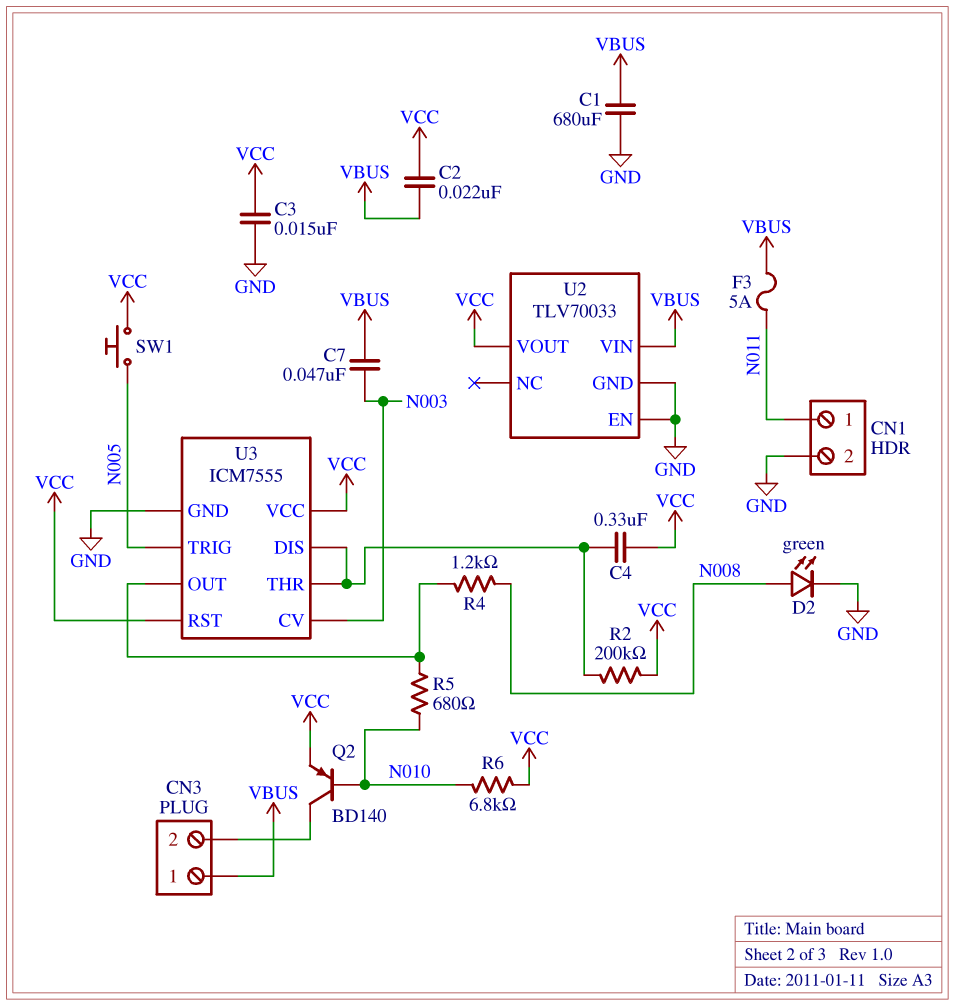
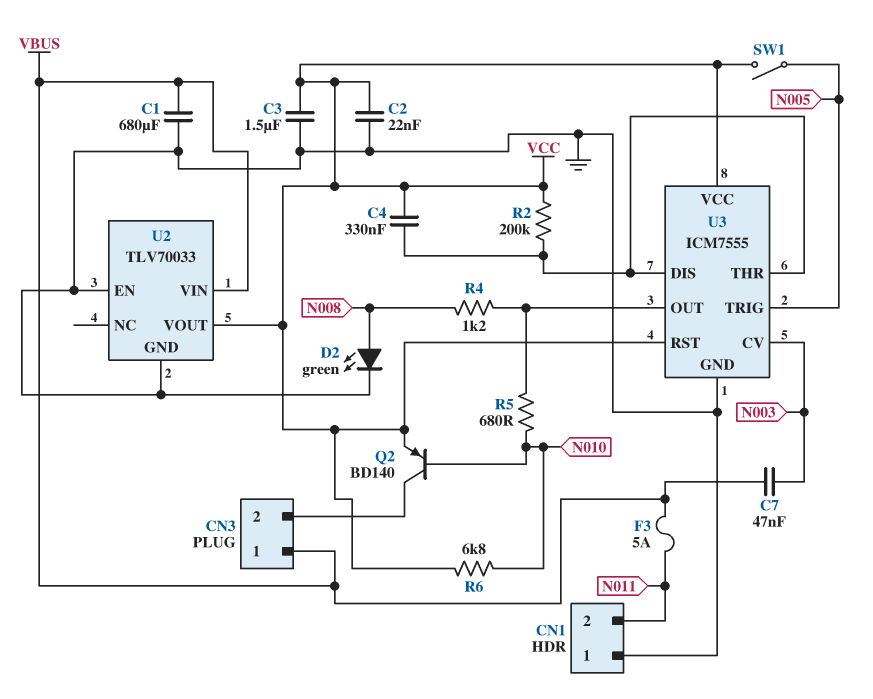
C2: 22nF (VBUS, VCC) -> 22nF (GND, VCC)
C3: 15nF (GND, VCC) -> 1.5uF (GND, VCC)
CN1 pin 1: N011 -> GND
CN1 pin 2: GND -> N011
SW1: button (N005, VCC) -> switch (N005, VCC)

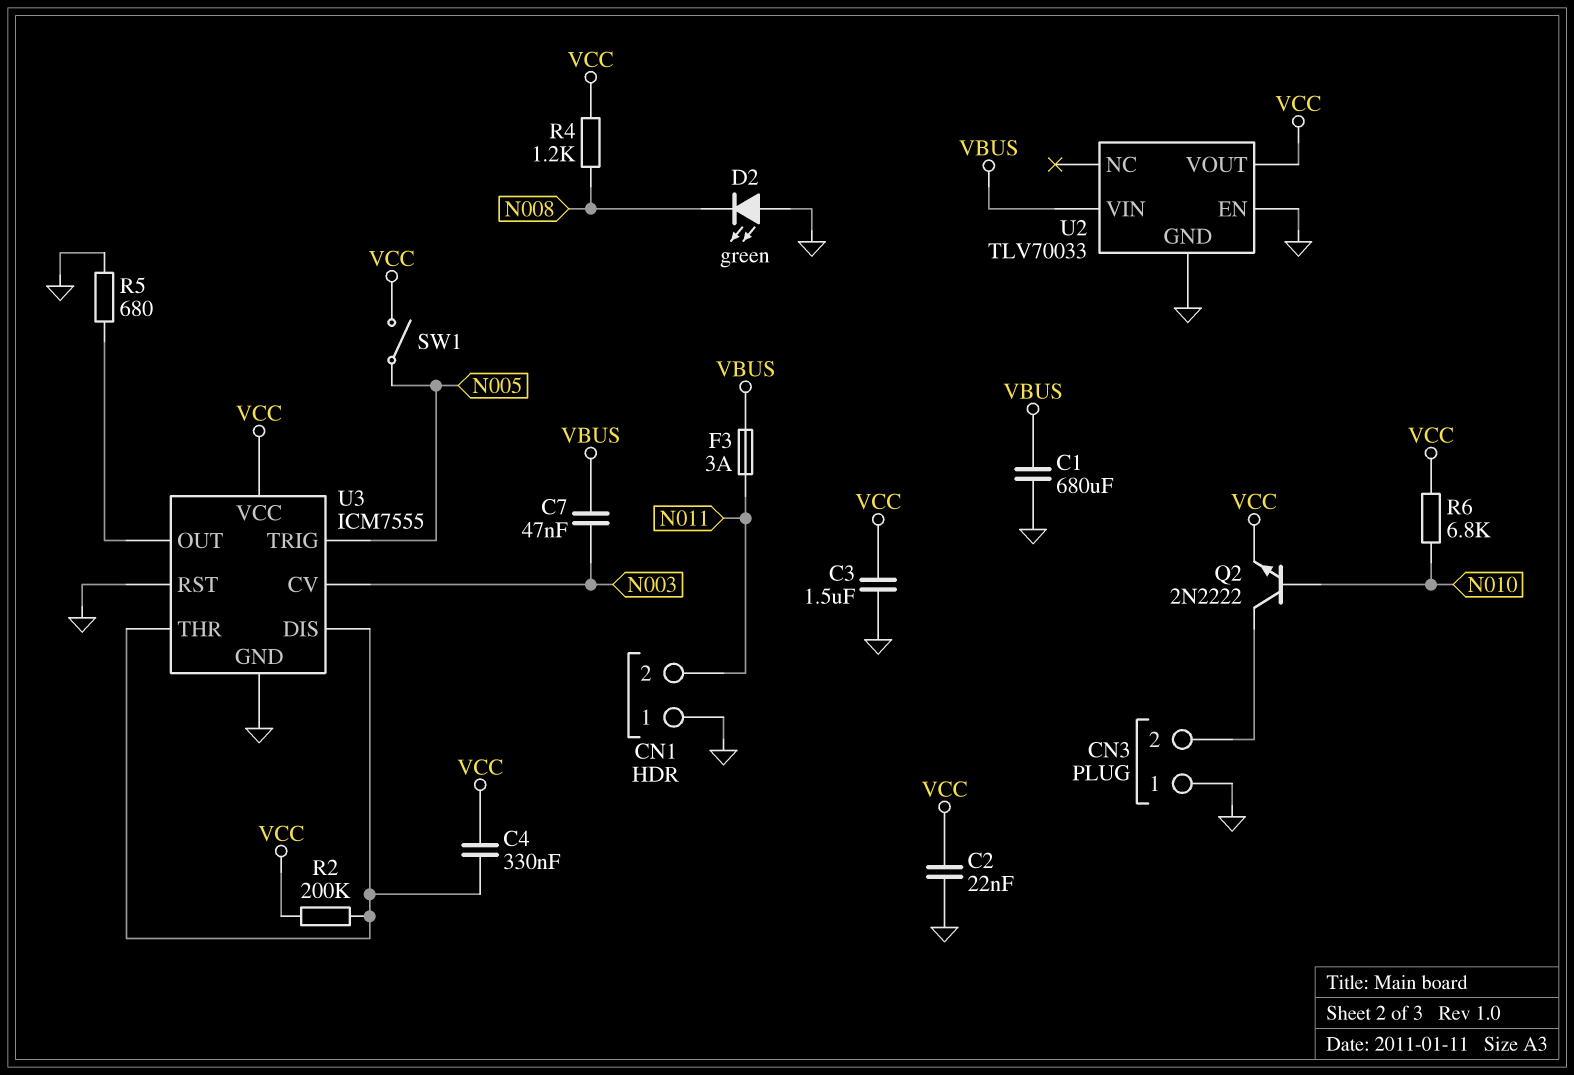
CN3 pin 1: VBUS -> GND
D2: LED green (A N008, K GND) -> LED green (A GND, K N008)
F3: 5A (N011, VBUS) -> 3A (N011, VBUS)
Q2: PNP BD140 (B N010, C CN3/2, E VCC) -> NPN 2N2222 (B N010, C CN3/2, E VCC)
R4: 1.2k (N008, U3/OUT) -> 1.2k (N008, VCC)
R5: 680 (N010, U3/OUT) -> 680 (GND, U3/OUT)
U3 pin RST: VCC -> GND

